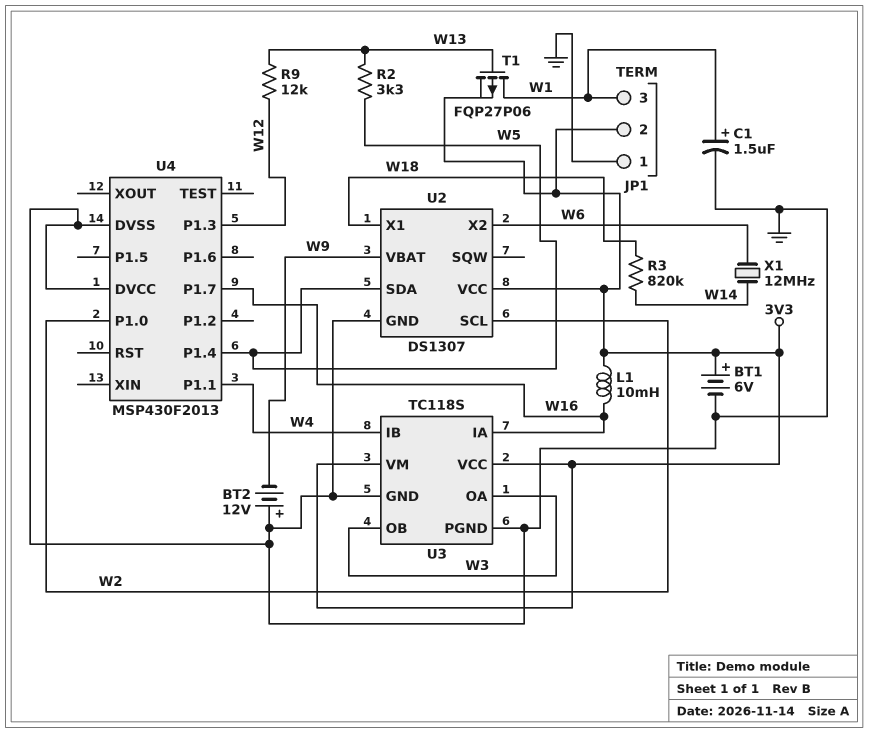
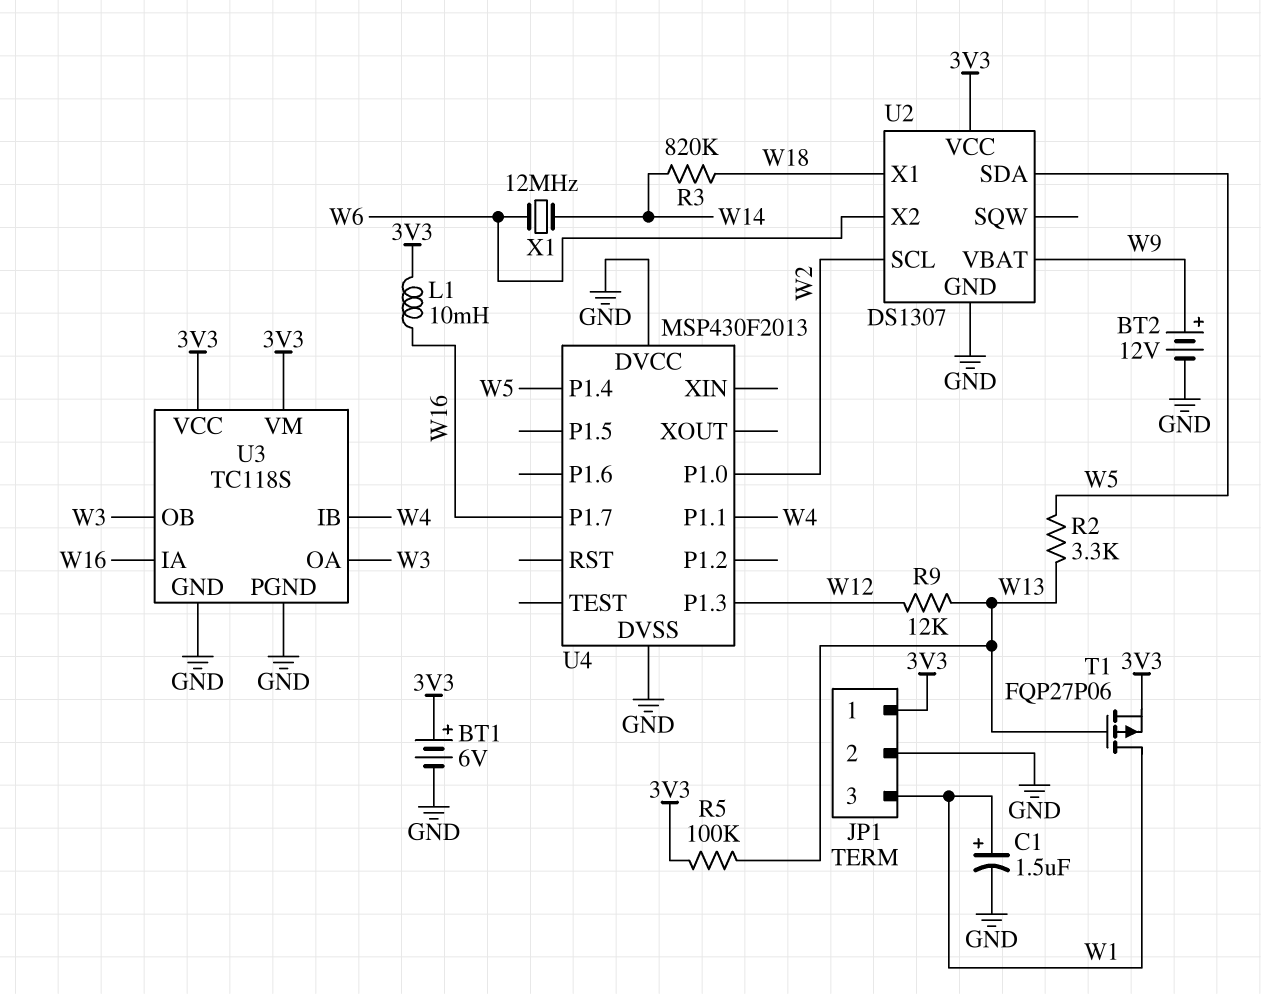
BT2: 12V (plus GND, minus W9) -> 12V (plus W9, minus GND)
JP1 pin 1: GND -> 3V3
JP1 pin 2: 3V3 -> GND
R5: none -> 100k (3V3, W13)

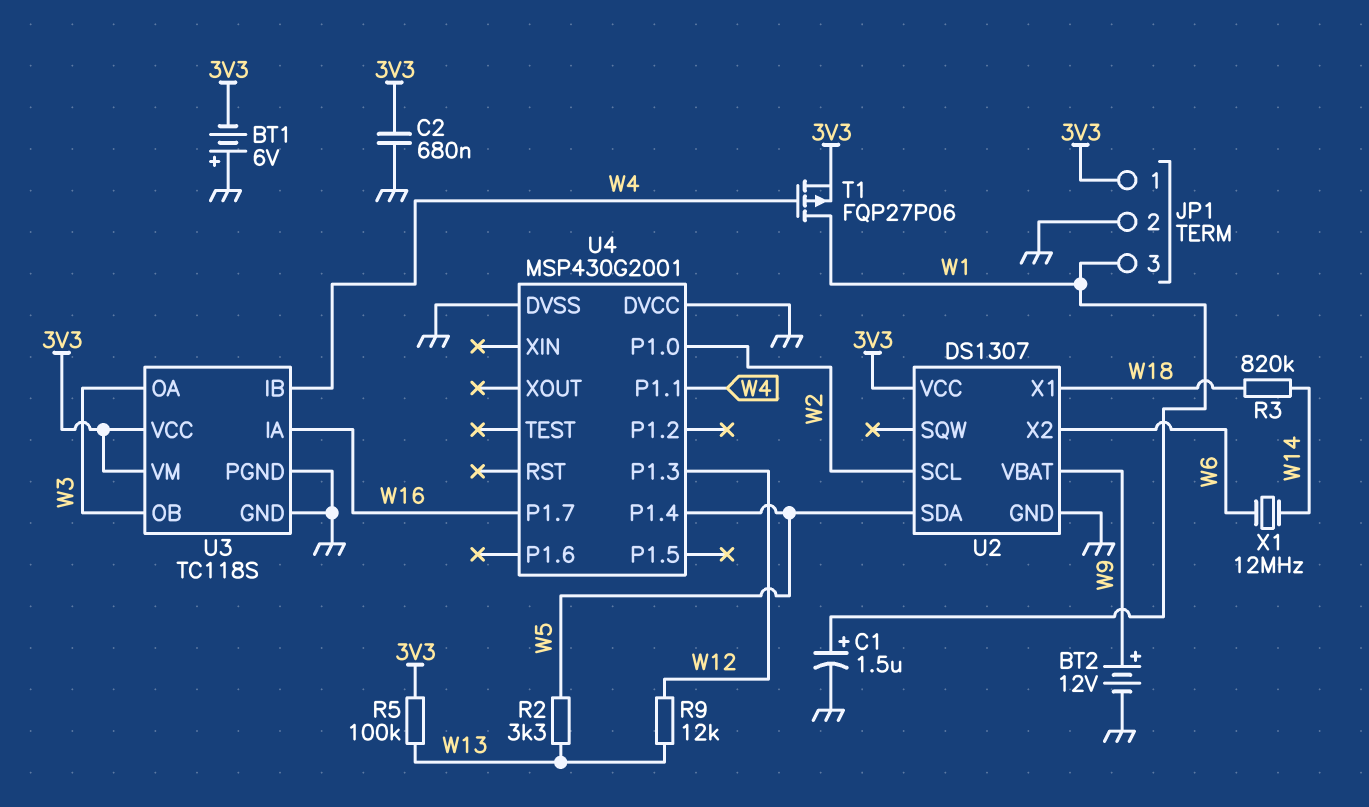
BT1: 6V (plus 3V3, minus GND) -> 6V (plus GND, minus 3V3)
C2: none -> 680nF (3V3, GND)
L1: 10mH (3V3, W16) -> none
T1: PMOS FQP27P06 (G W13, D W1, S 3V3) -> PMOS FQP27P06 (G W4, D W1, S 3V3)
U4: MSP430F2013 -> MSP430G2001

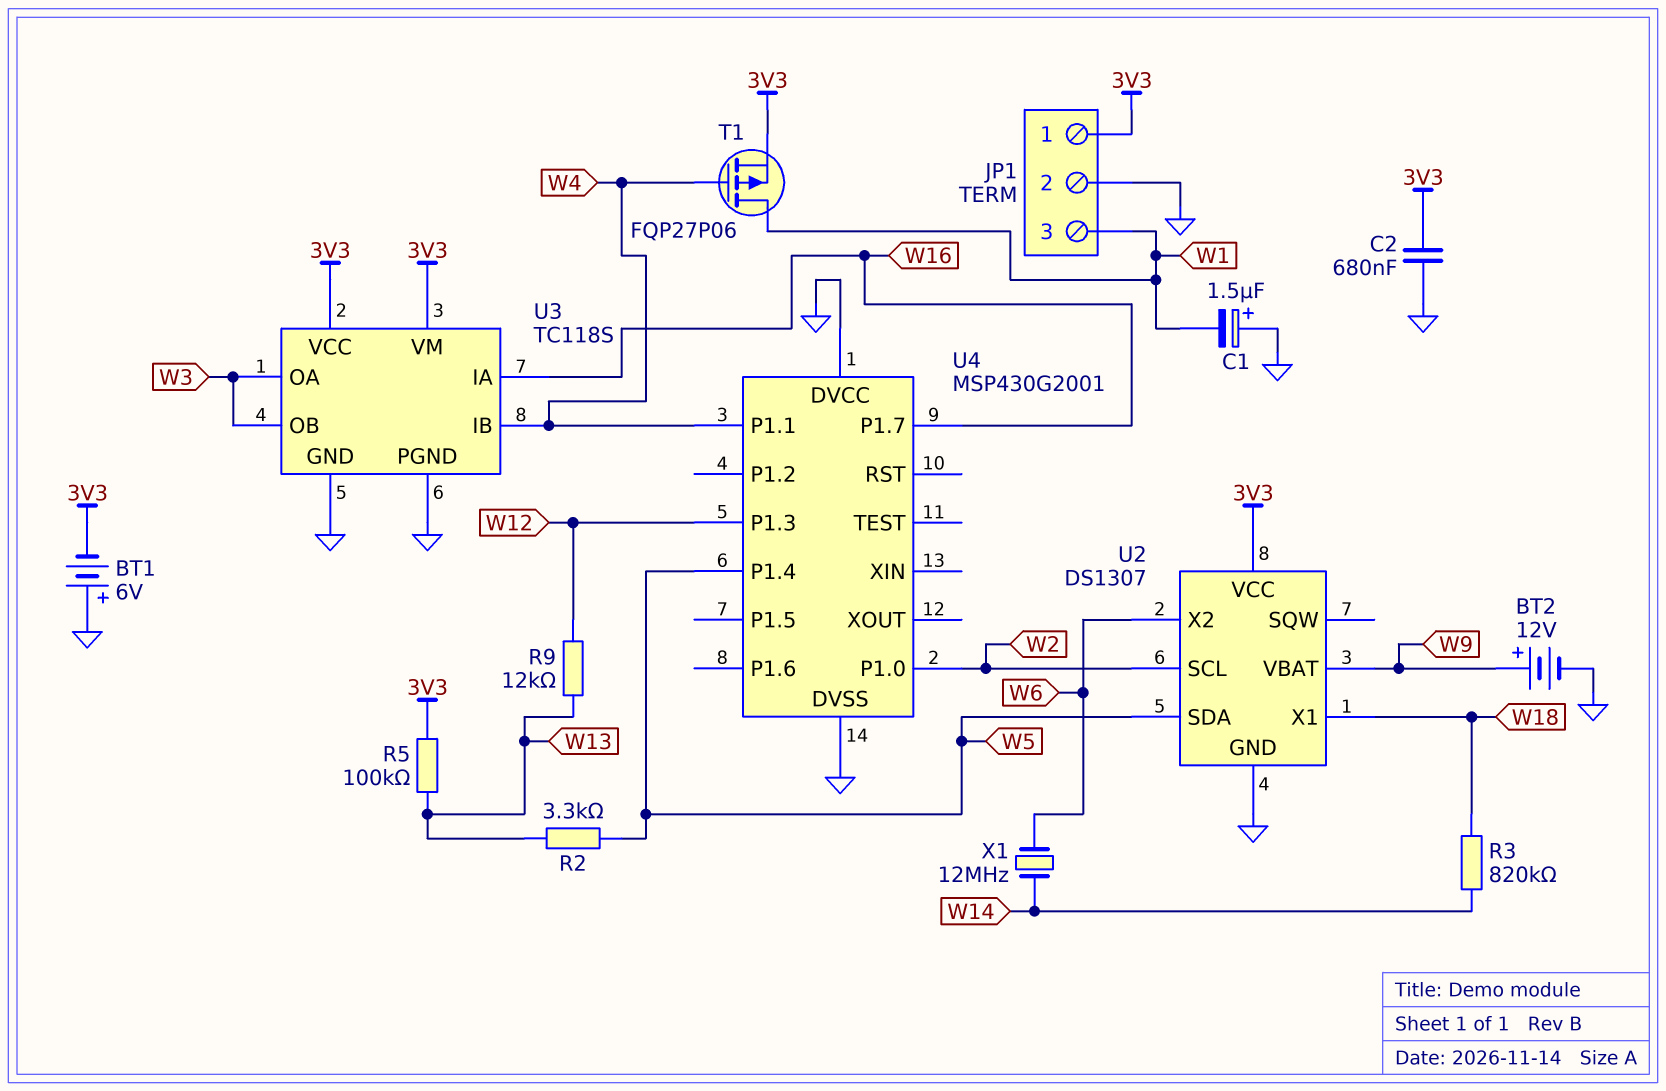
C1: 1.5uF (plus W1, minus GND) -> 1.5uF (plus GND, minus W1)

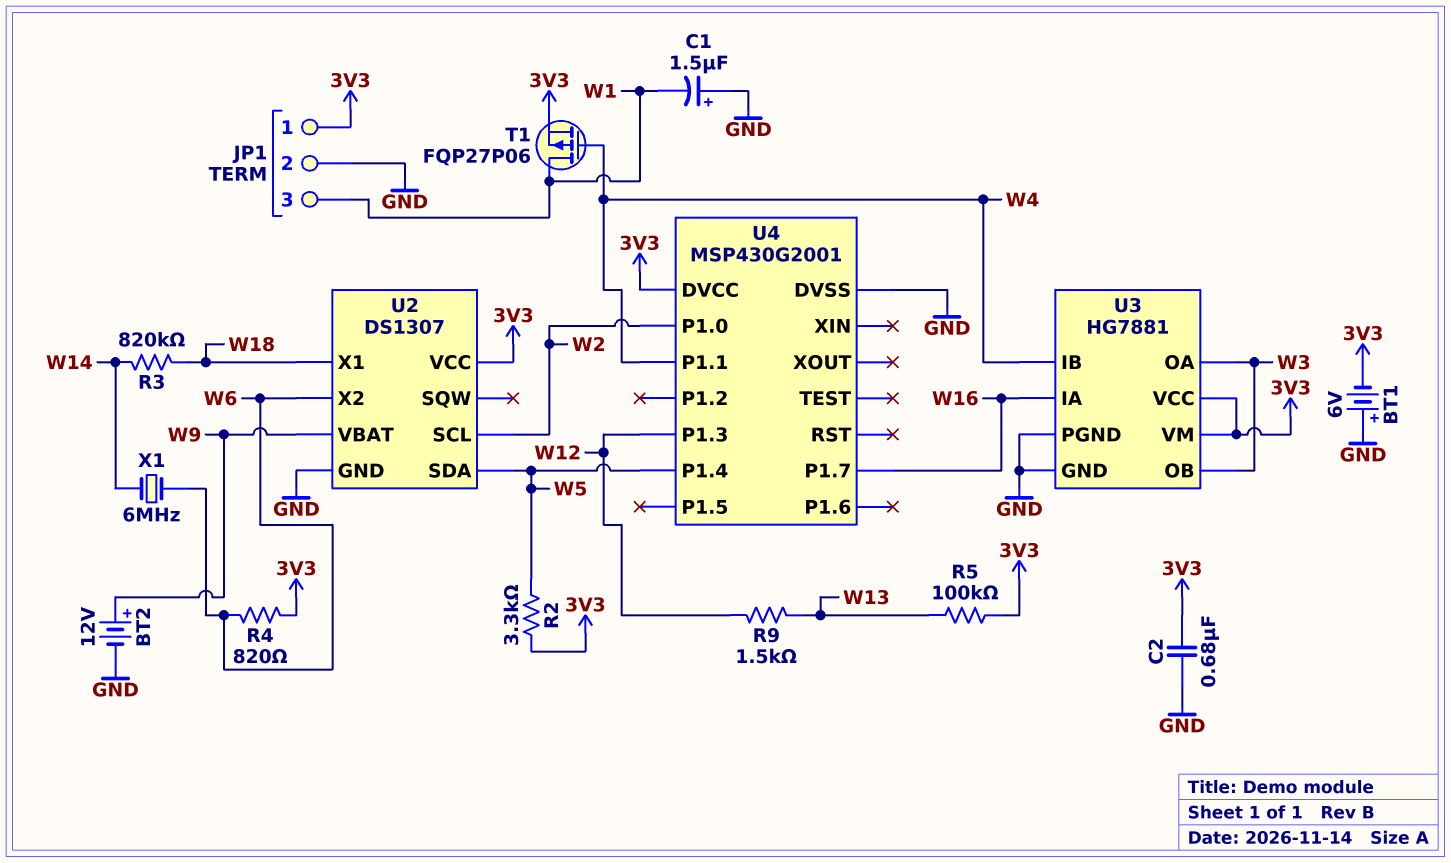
R2: 3.3k (W5, W13) -> 3.3k (3V3, W5)
R4: none -> 820 (3V3, W6)
R9: 12k (W12, W13) -> 1.5k (W12, W13)
U3: TC118S -> HG7881
U4 pin DVCC: GND -> 3V3
X1: 12MHz (W6, W14) -> 6MHz (W6, W14)

